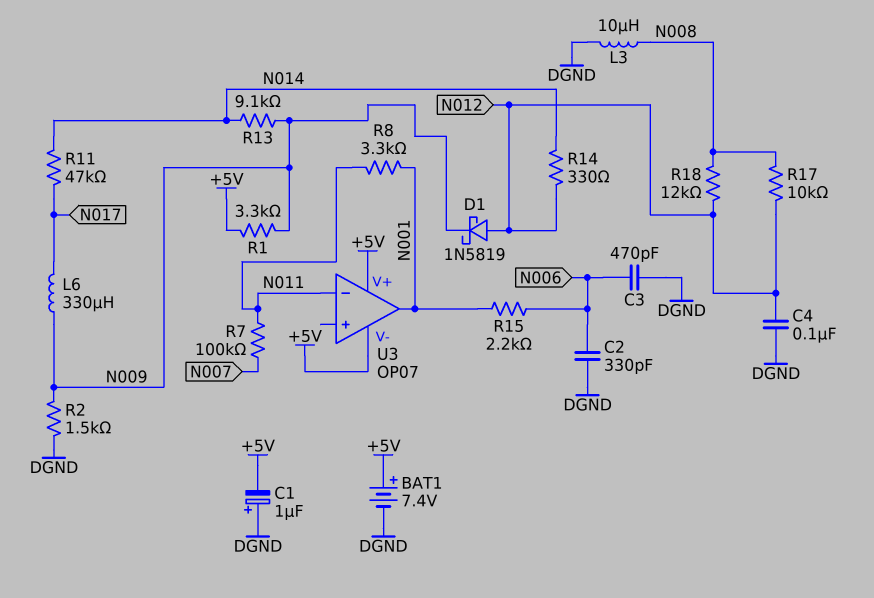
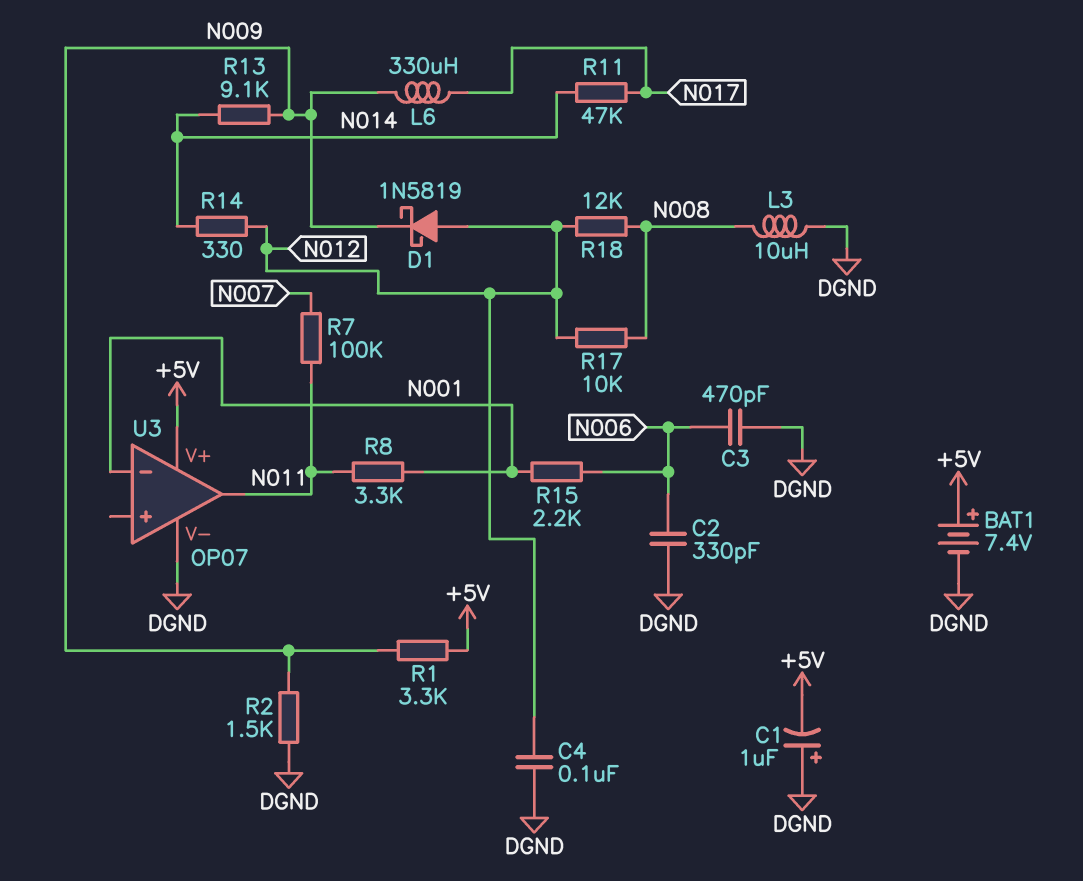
U3 pin V-: +5V -> DGND
U3 pin in-: N011 -> N001
U3 pin out: N001 -> N011

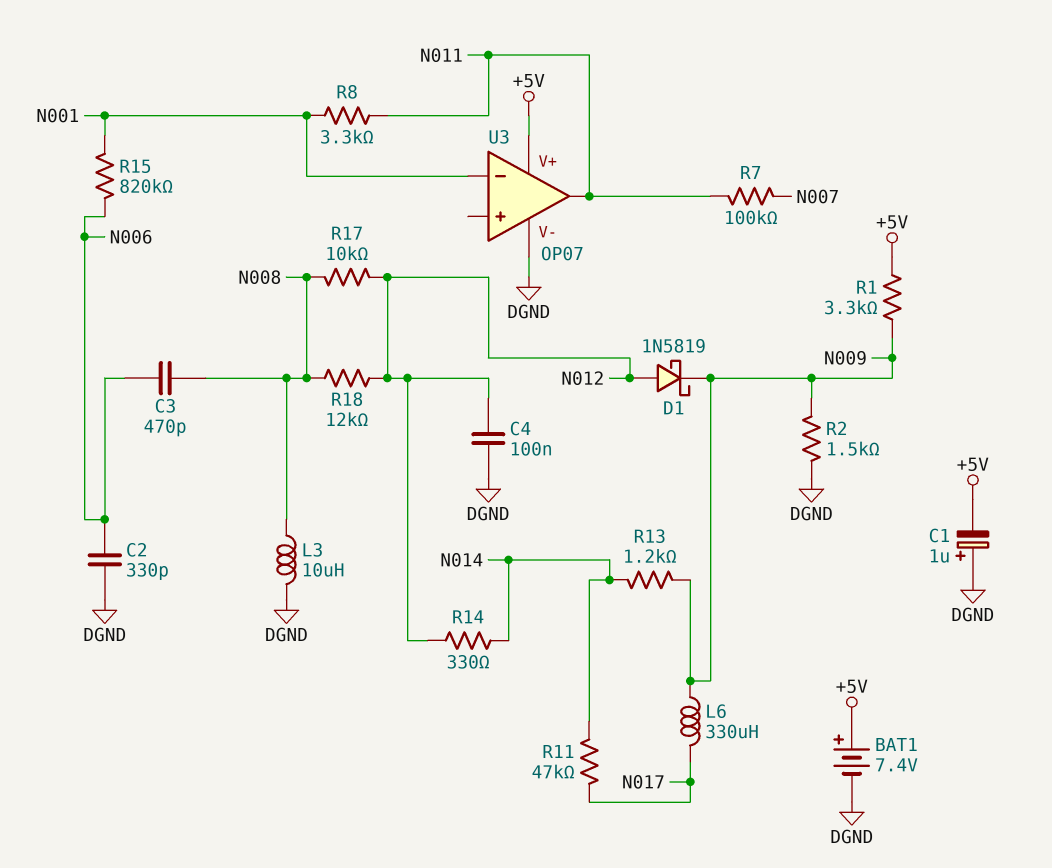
C3: 470pF (DGND, N006) -> 470pF (N006, N008)
R13: 9.1k (N009, N014) -> 1.2k (N009, N014)
R15: 2.2k (N001, N006) -> 820k (N001, N006)

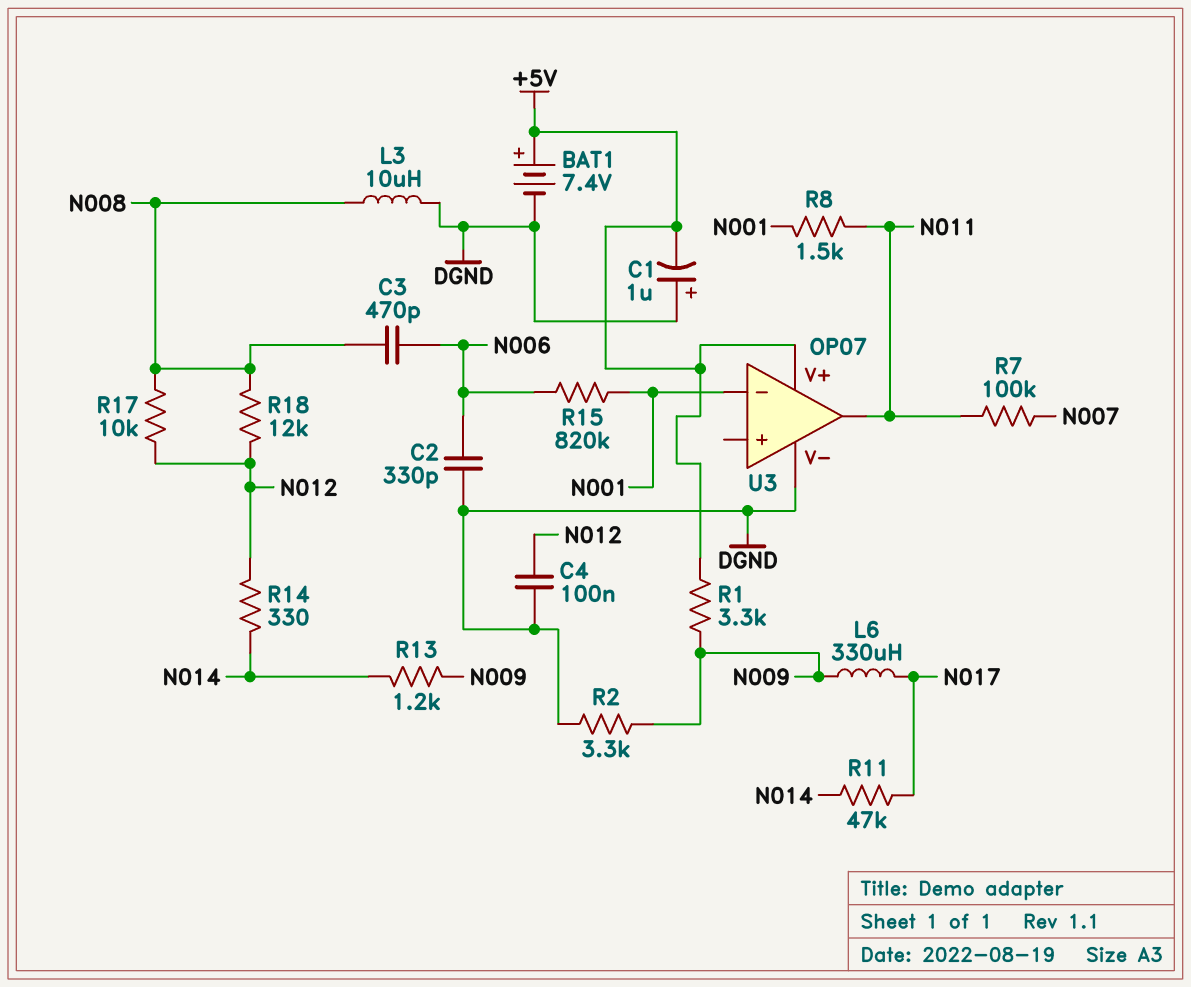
D1: schottky 1N5819 (A N012, K N009) -> none
R2: 1.5k (DGND, N009) -> 3.3k (DGND, N009)
R8: 3.3k (N001, N011) -> 1.5k (N001, N011)

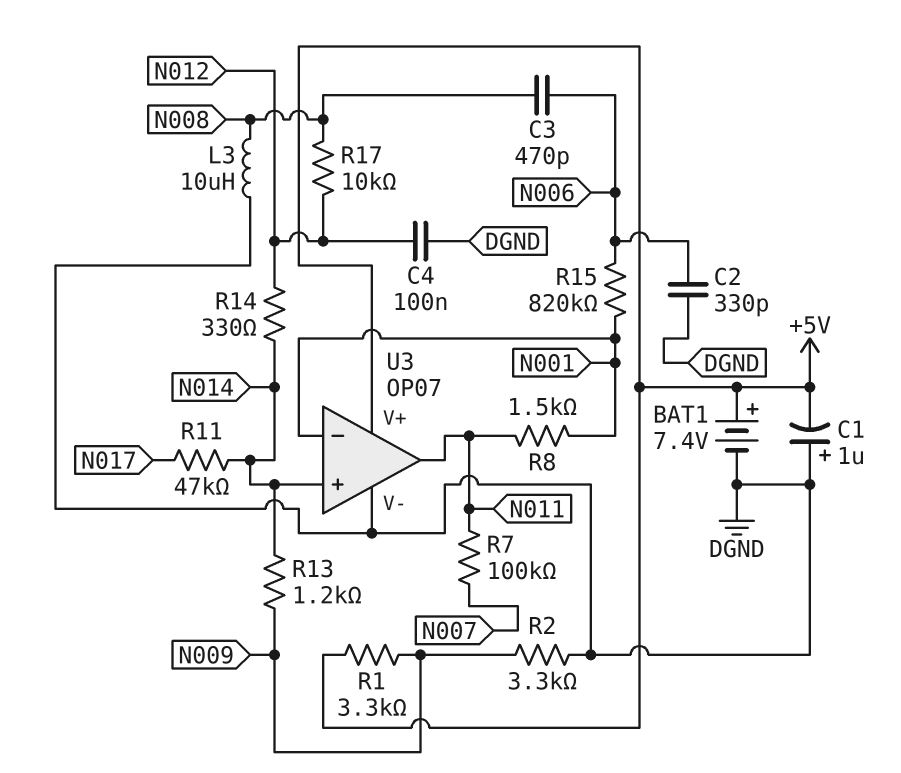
L6: 330uH (N009, N017) -> none
R18: 12k (N008, N012) -> none
U3 pin in+: none -> N014

